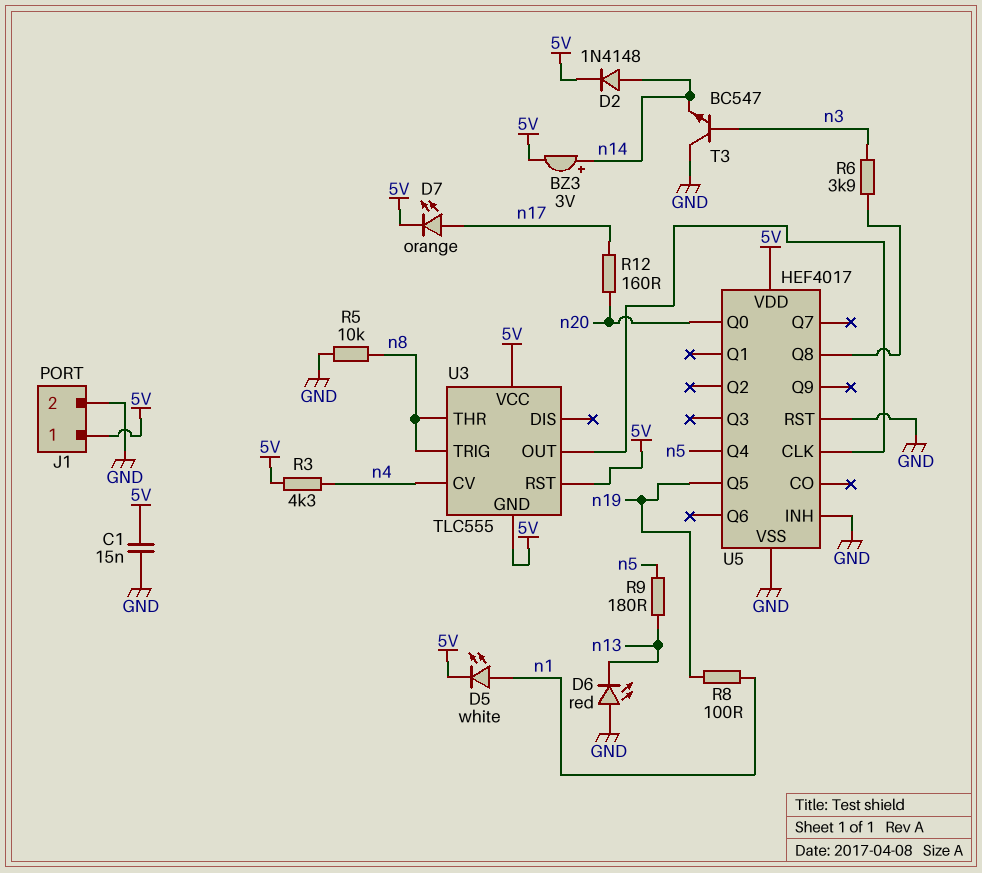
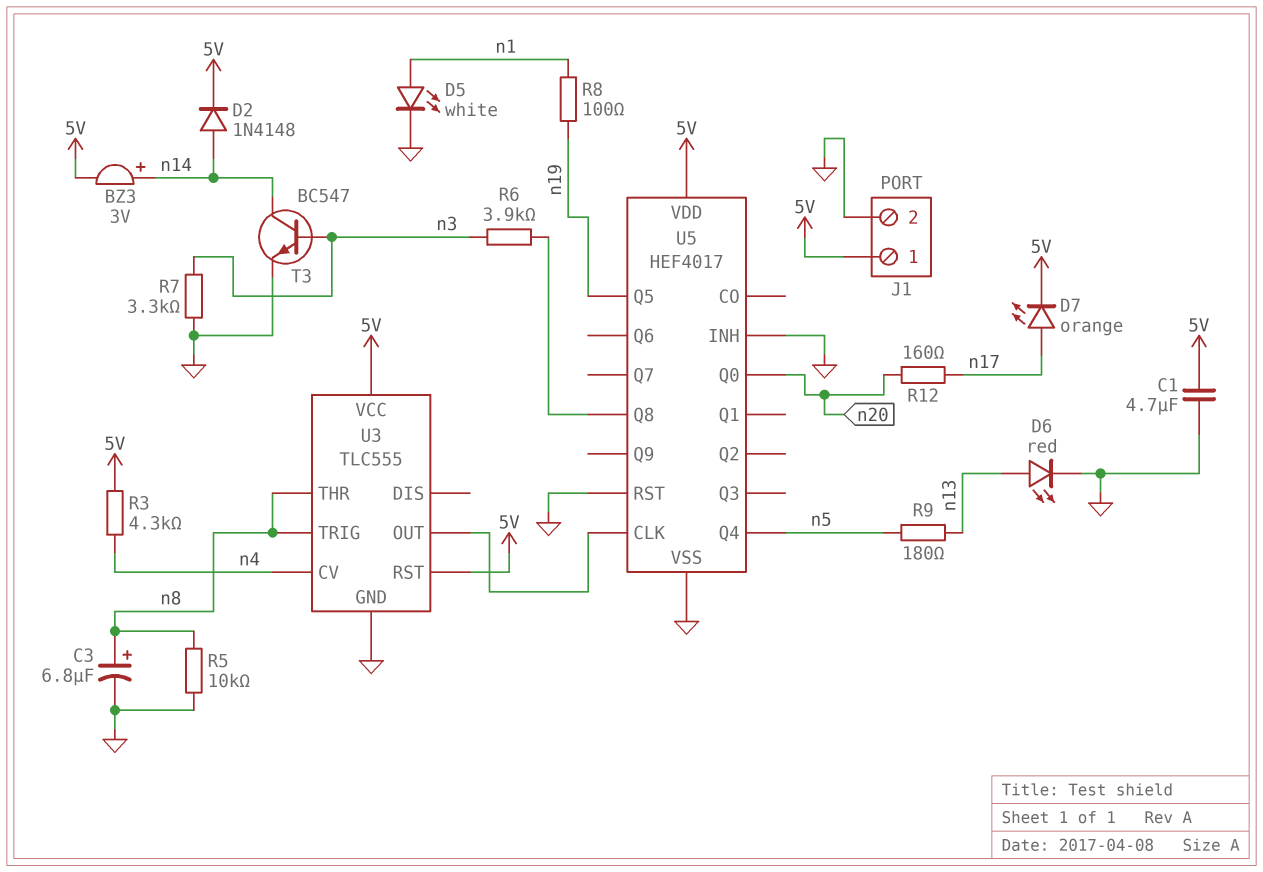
C1: 15nF (5V, GND) -> 4.7uF (5V, GND)
C3: none -> 6.8uF (plus n8, minus GND)
D5: LED white (A n1, K 5V) -> LED white (A n1, K GND)
D6: LED red (A GND, K n13) -> LED red (A n13, K GND)
R7: none -> 3.3k (GND, n3)
T3: NPN BC547 (B n3, C GND, E n14) -> NPN BC547 (B n3, C n14, E GND)
U3 pin GND: 5V -> GND

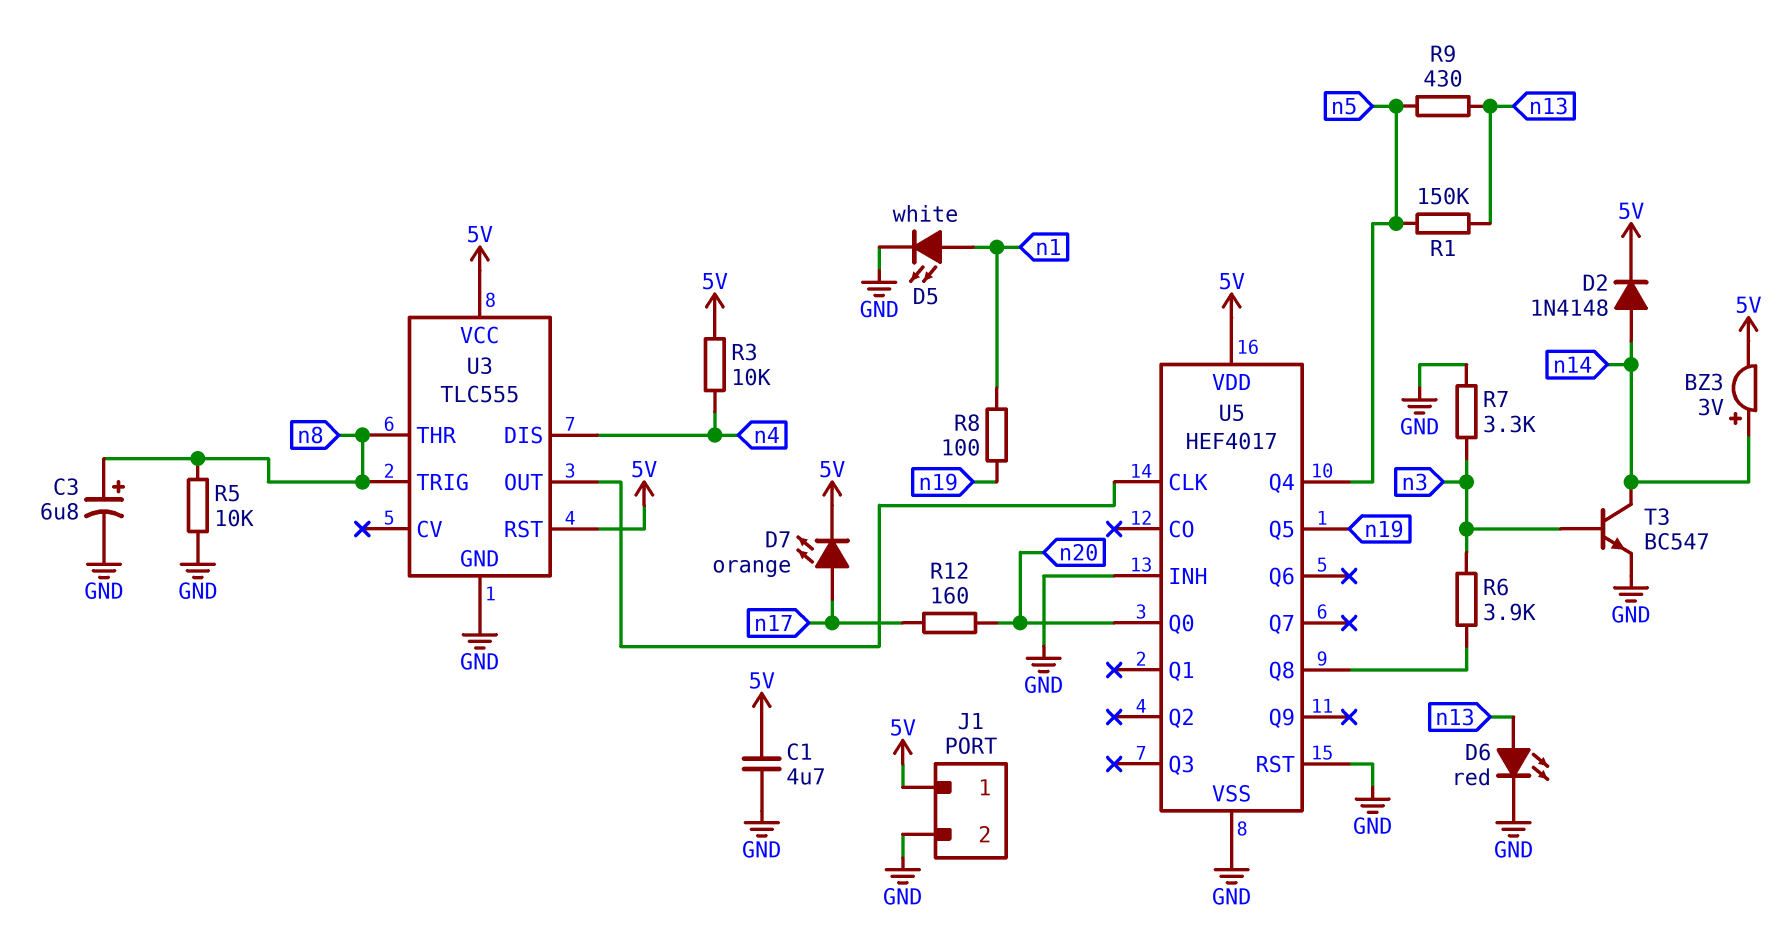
R1: none -> 150k (n5, n13)
R3: 4.3k (5V, n4) -> 10k (5V, n4)
R9: 180 (n5, n13) -> 430 (n5, n13)
U3 pin CV: n4 -> none
U3 pin DIS: none -> n4

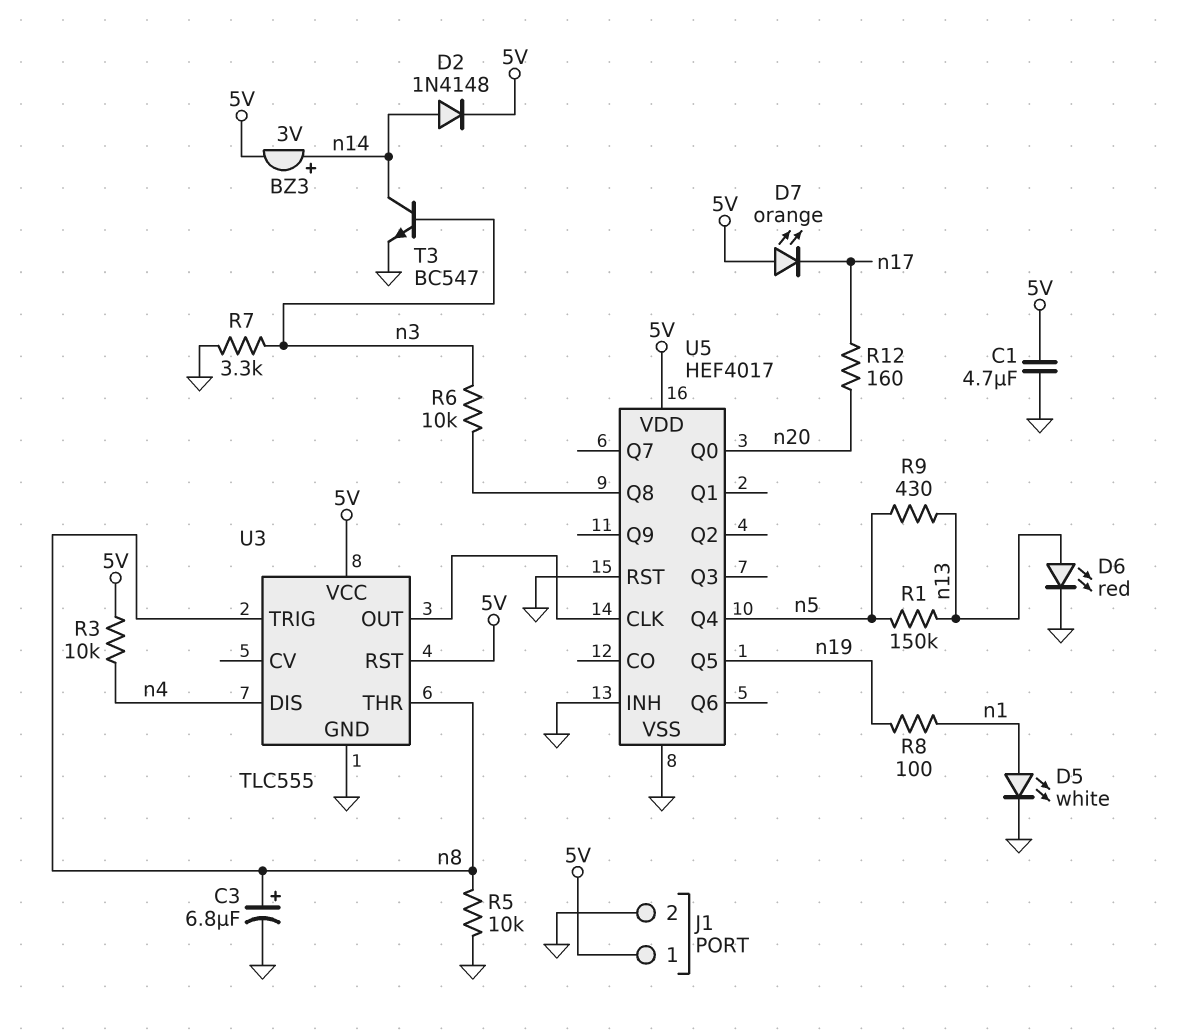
D7: LED orange (A n17, K 5V) -> LED orange (A 5V, K n17)
R6: 3.9k (U5/Q8, n3) -> 10k (U5/Q8, n3)

